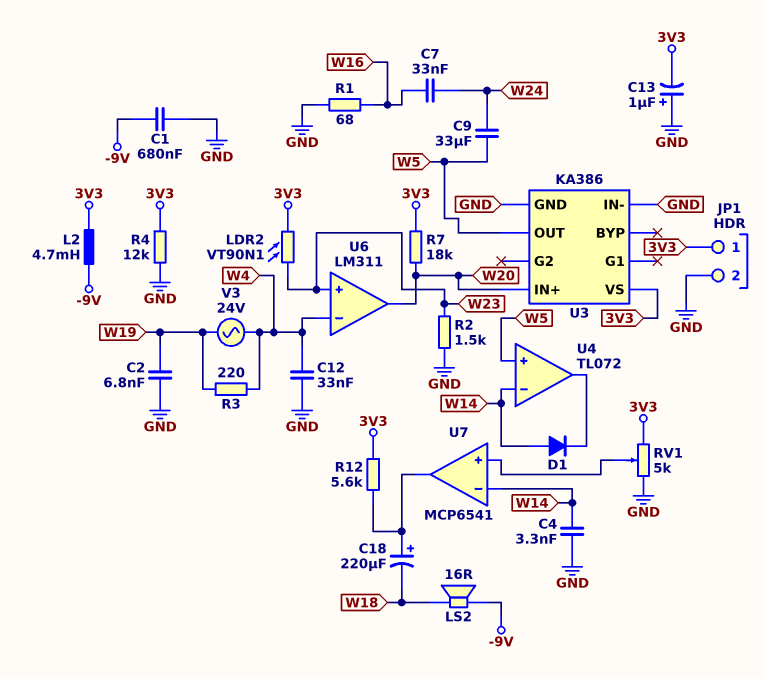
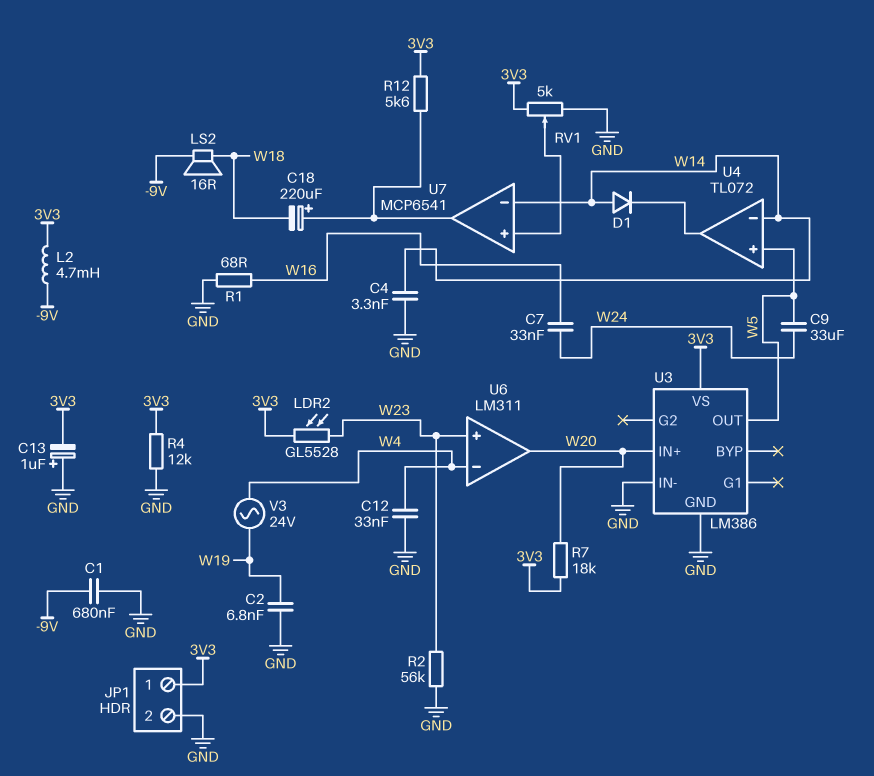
LDR2: VT90N1 (3V3, W23) -> GL5528 (3V3, W23)
R2: 1.5k (GND, W23) -> 56k (GND, W23)
R3: 220 (W4, W19) -> none
U3: KA386 -> LM386

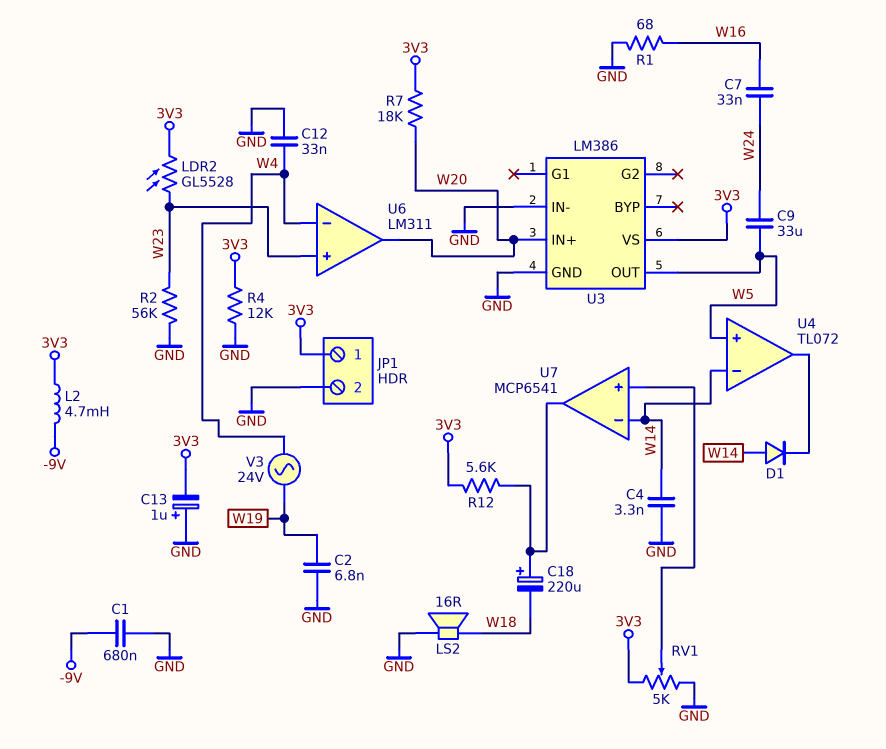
LS2: speaker 16R (-9V, W18) -> speaker 16R (GND, W18)

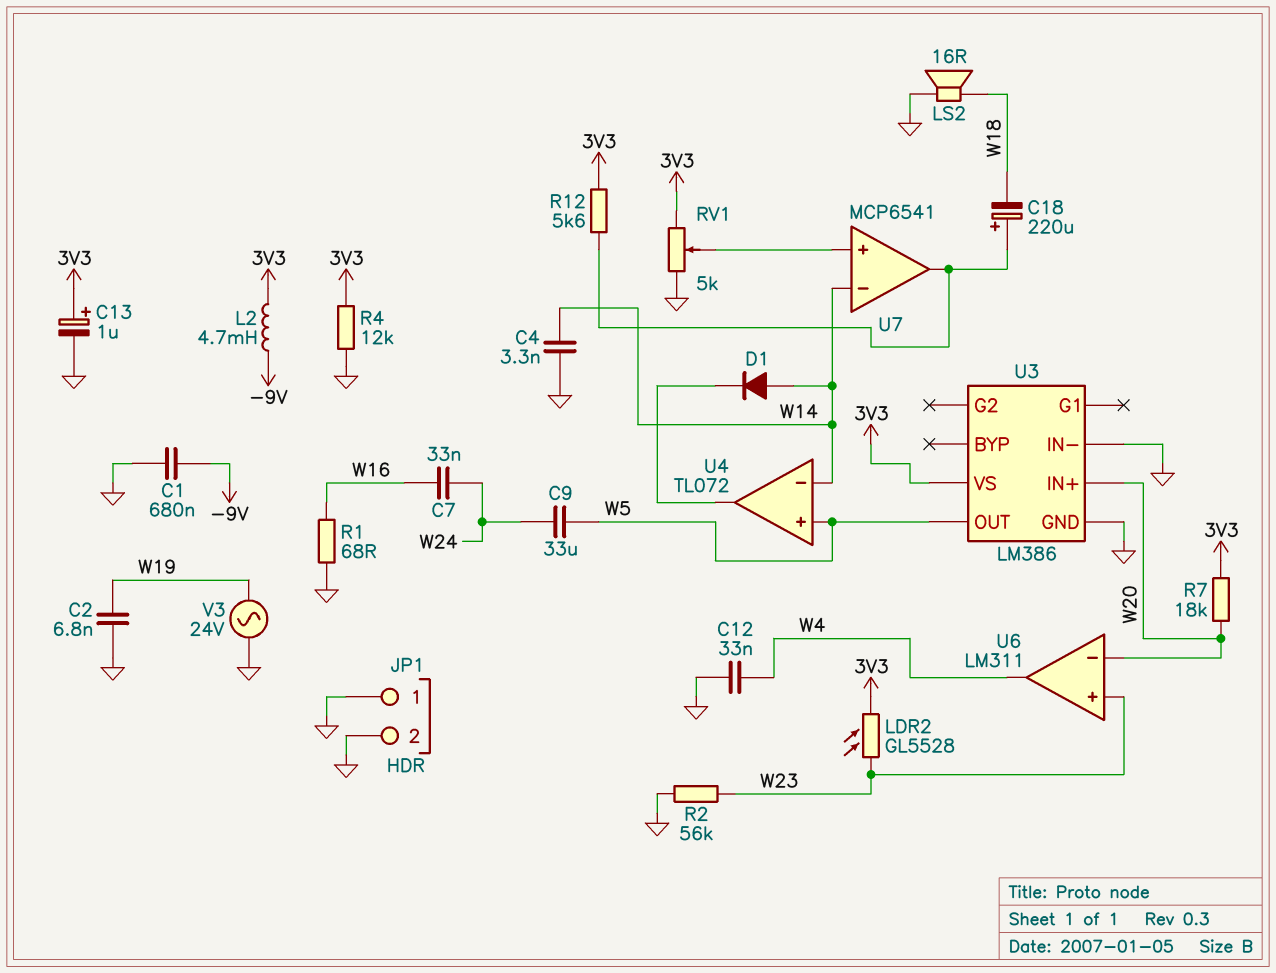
C13: 1uF (plus GND, minus 3V3) -> 1uF (plus 3V3, minus GND)
JP1 pin 1: 3V3 -> GND
U6 pin in-: W4 -> W20
U6 pin out: W20 -> W4
V3: AC 24V (W4, W19) -> AC 24V (GND, W19)

